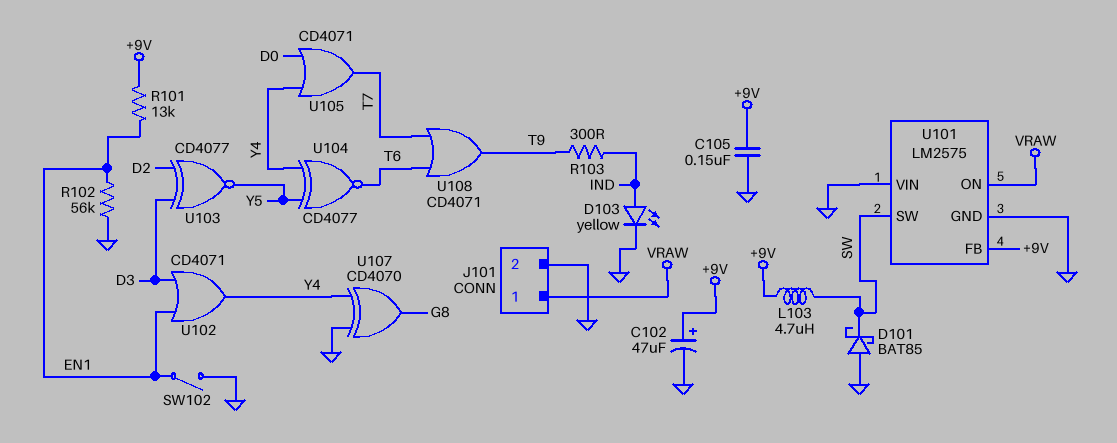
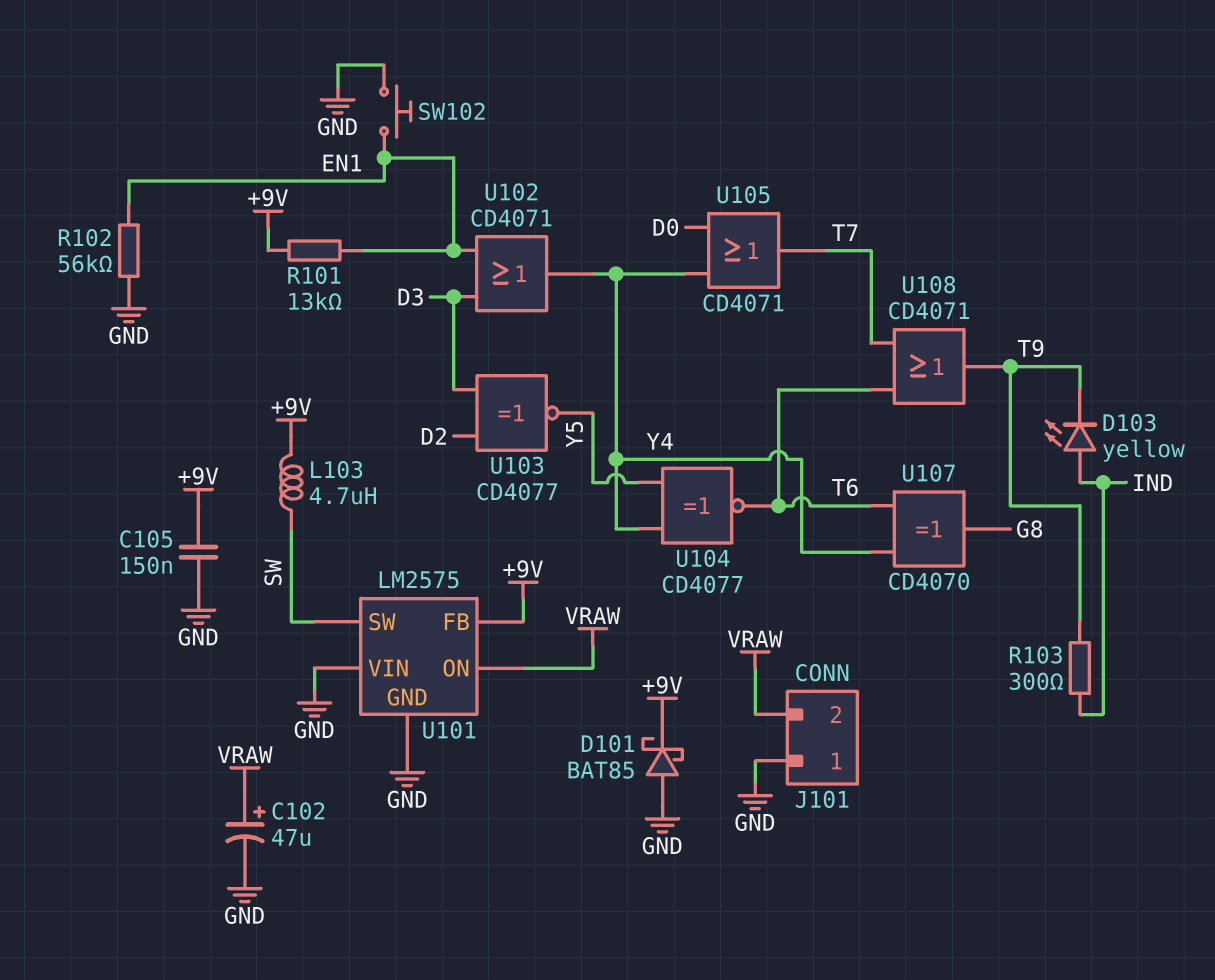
C102: 47uF (plus +9V, minus GND) -> 47uF (plus VRAW, minus GND)
D101: schottky BAT85 (A GND, K SW) -> schottky BAT85 (A GND, K +9V)
D103: LED yellow (A IND, K GND) -> LED yellow (A IND, K T9)
J101 pin 1: VRAW -> GND
J101 pin 2: GND -> VRAW
SW102: switch (EN1, GND) -> button (EN1, GND)
U107: XOR CD4070 (in GND, in Y4, out G8) -> XOR CD4070 (in T6, in Y4, out G8)

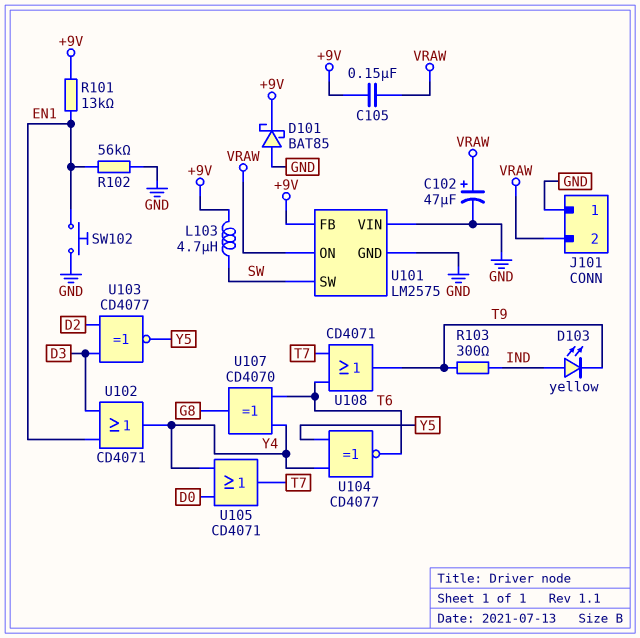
C105: 150nF (+9V, GND) -> 150nF (+9V, VRAW)

